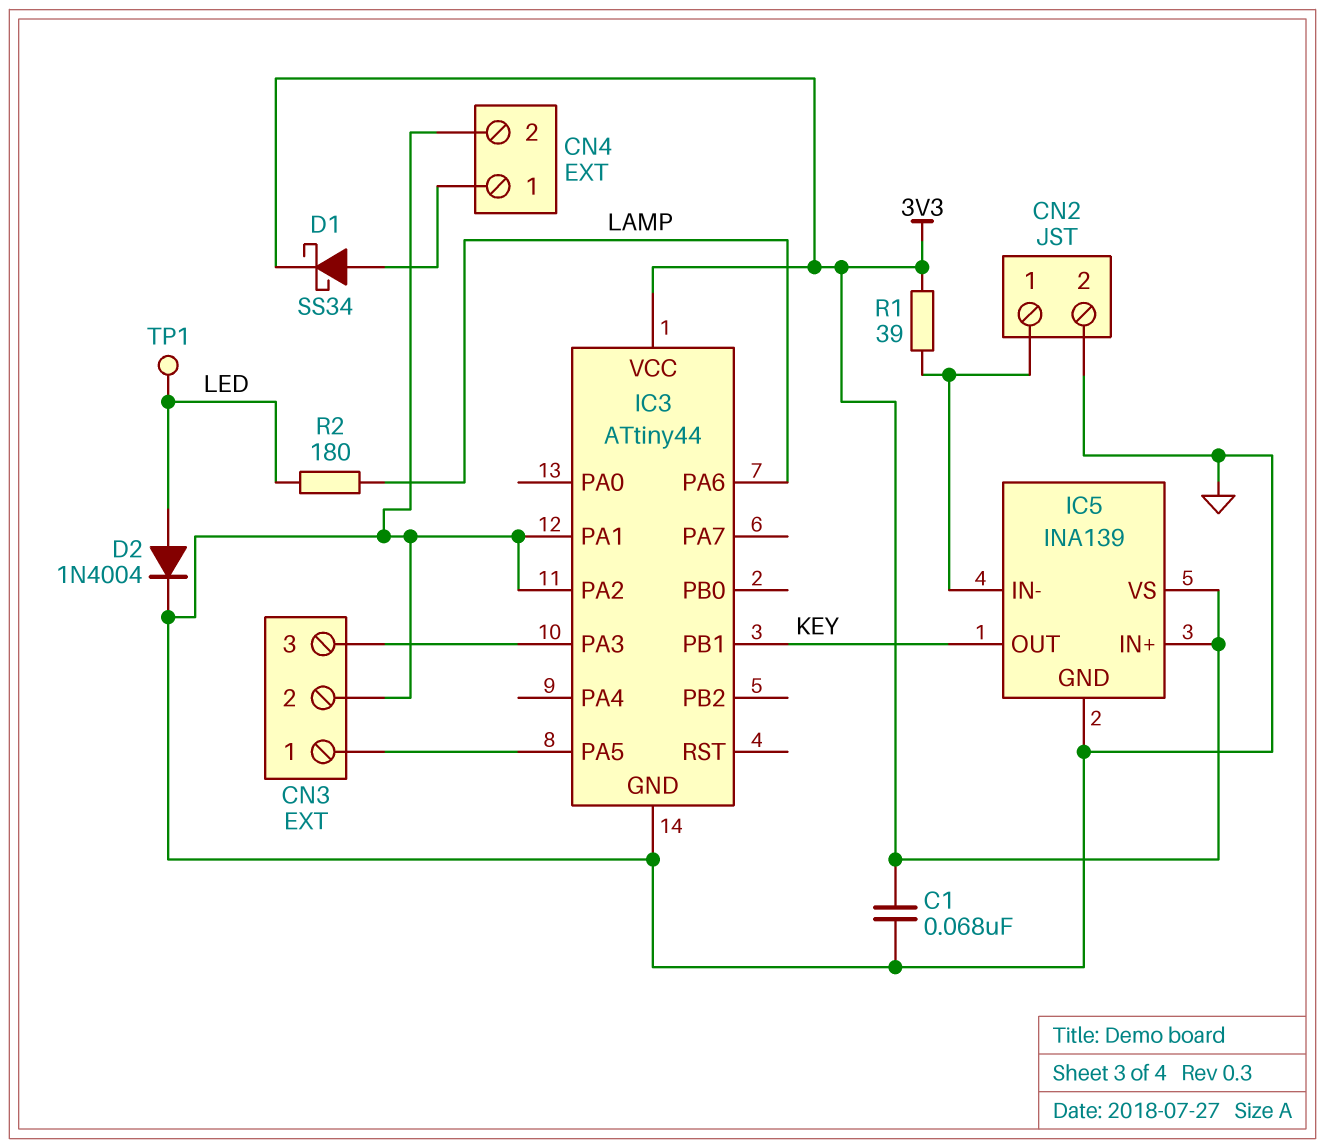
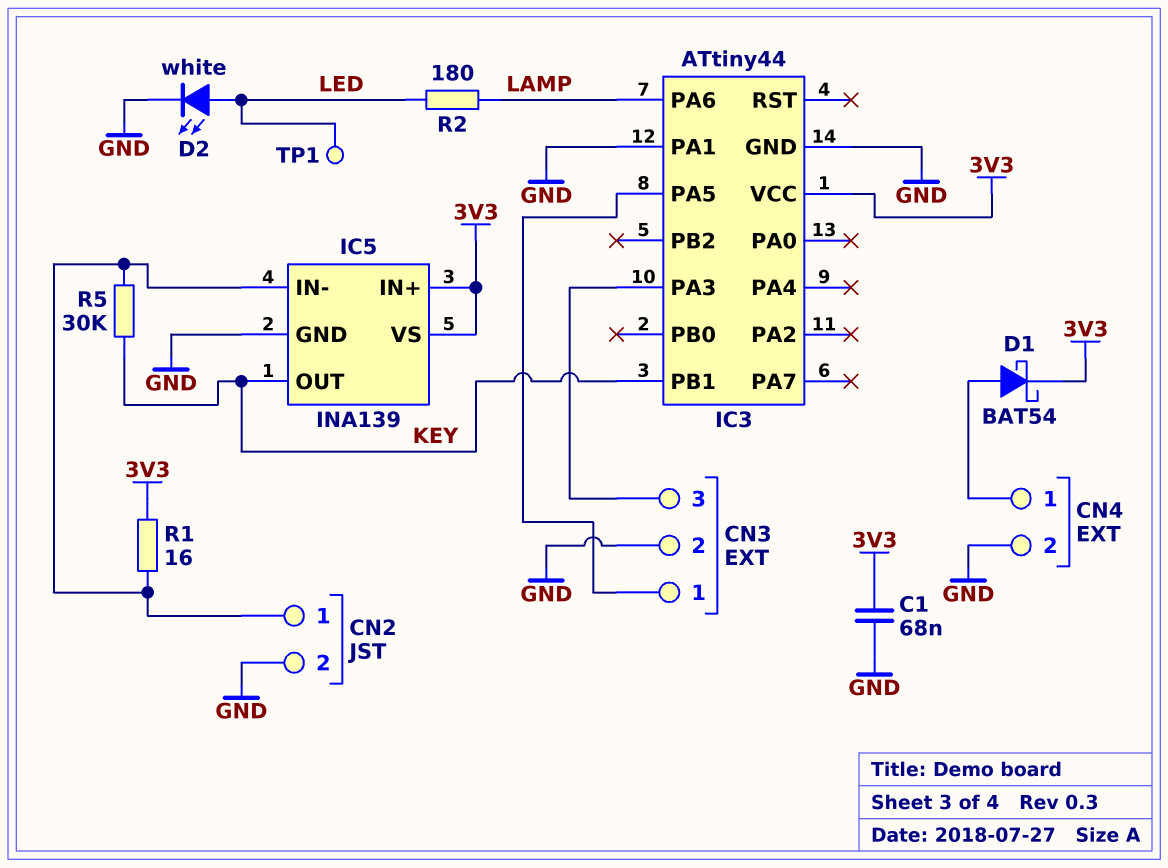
D1: schottky SS34 (A CN4/1, K 3V3) -> schottky BAT54 (A CN4/1, K 3V3)
D2: diode 1N4004 (A LED, K GND) -> LED white (A LED, K GND)
IC3 pin PA2: GND -> none
R1: 39 (3V3, CN2/1) -> 16 (3V3, CN2/1)
R5: none -> 30k (CN2/1, KEY)

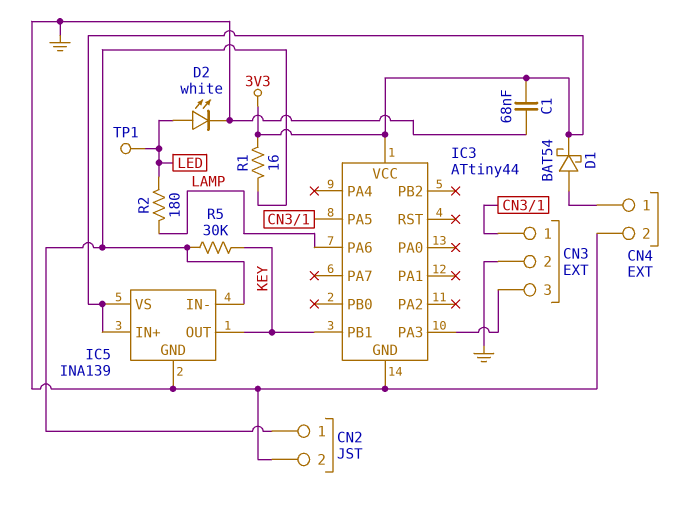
IC3 pin PA1: GND -> none

